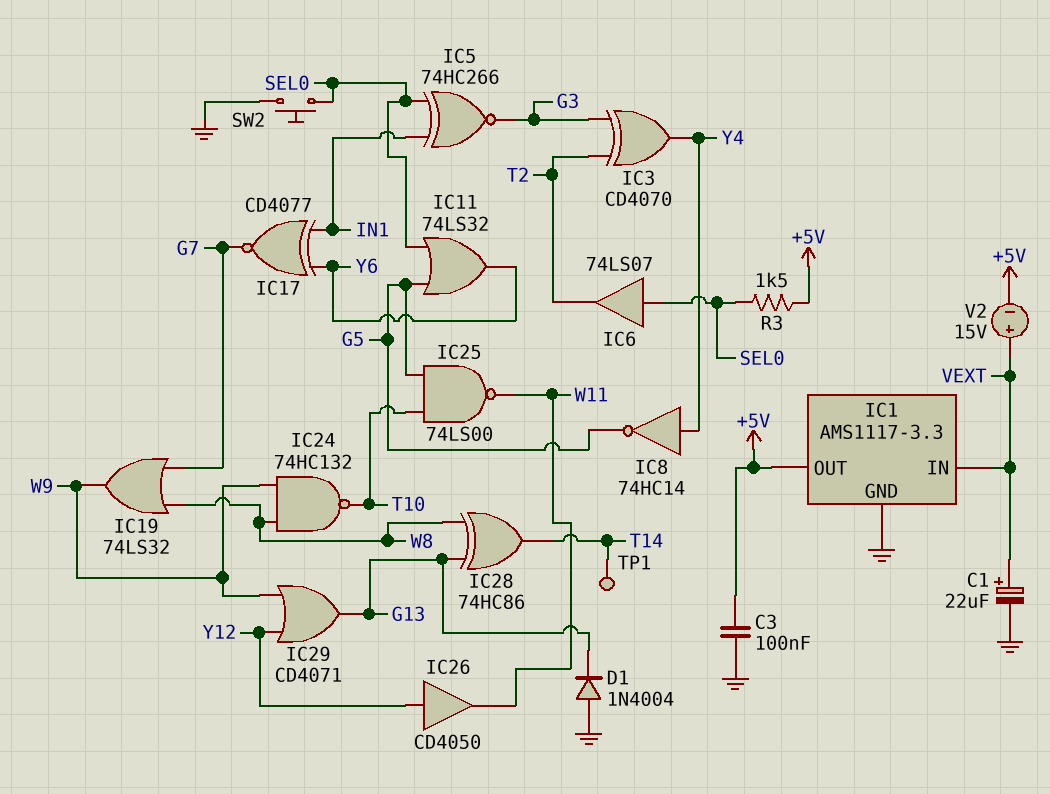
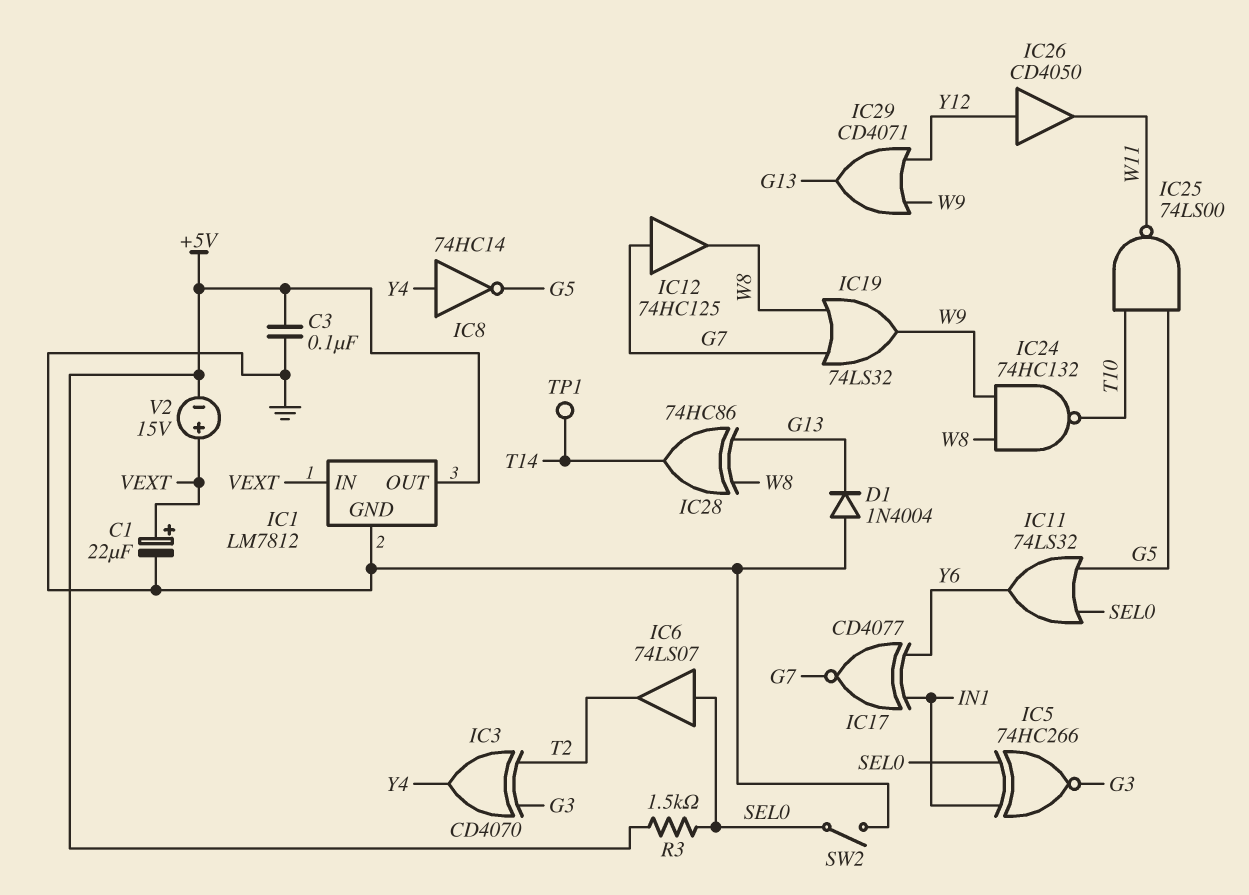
IC1: AMS1117-3.3 -> LM7812
IC12: none -> buffer 74HC125 (in G7, out W8)
SW2: button (GND, SEL0) -> switch (GND, SEL0)

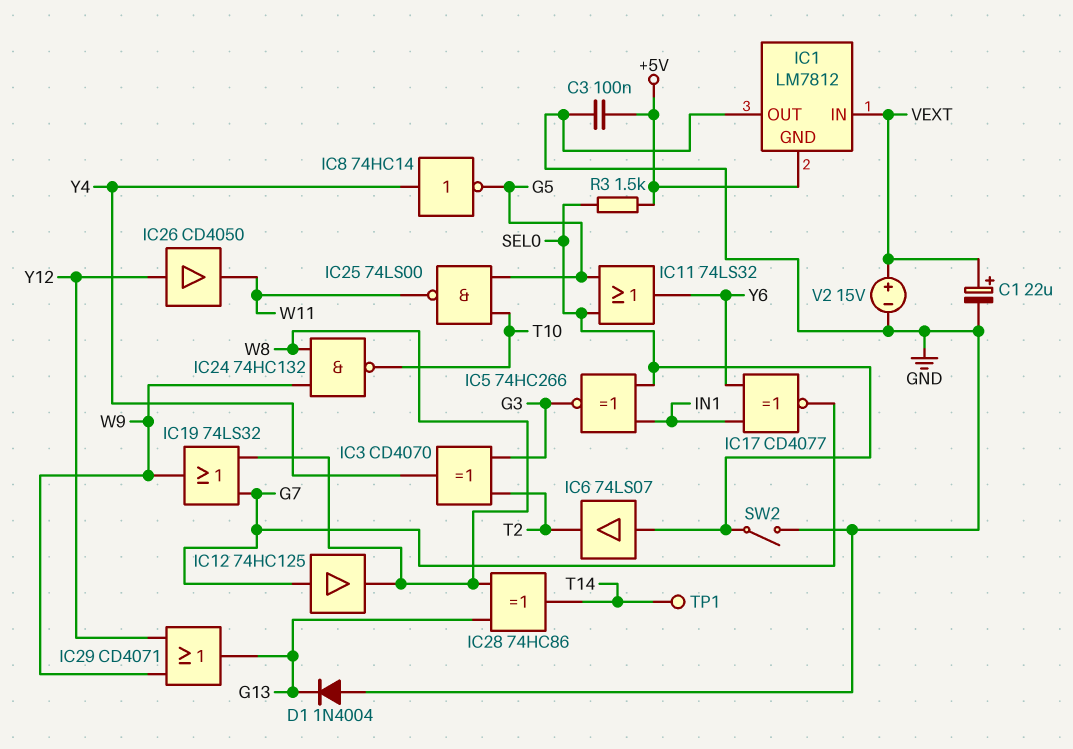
IC1 pin GND: GND -> +5V
IC1 pin OUT: +5V -> GND
V2: 15V (plus VEXT, minus +5V) -> 15V (plus VEXT, minus GND)

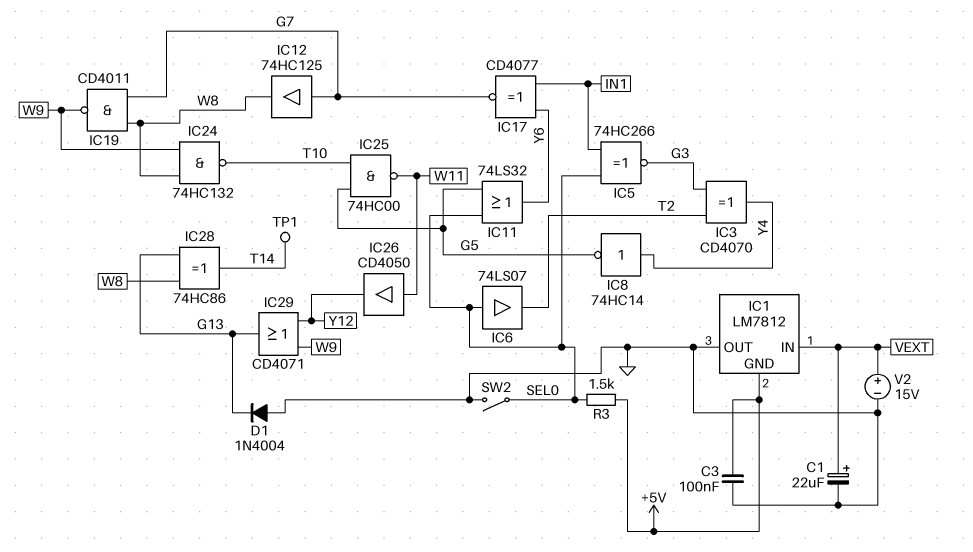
IC19: OR 74LS32 (in G7, in W8, out W9) -> NAND CD4011 (in G7, in W8, out W9)
IC25: NAND 74LS00 (in G5, in T10, out W11) -> NAND 74HC00 (in G5, in T10, out W11)
IC26: buffer CD4050 (in Y12, out W11) -> buffer CD4050 (in W11, out Y12)

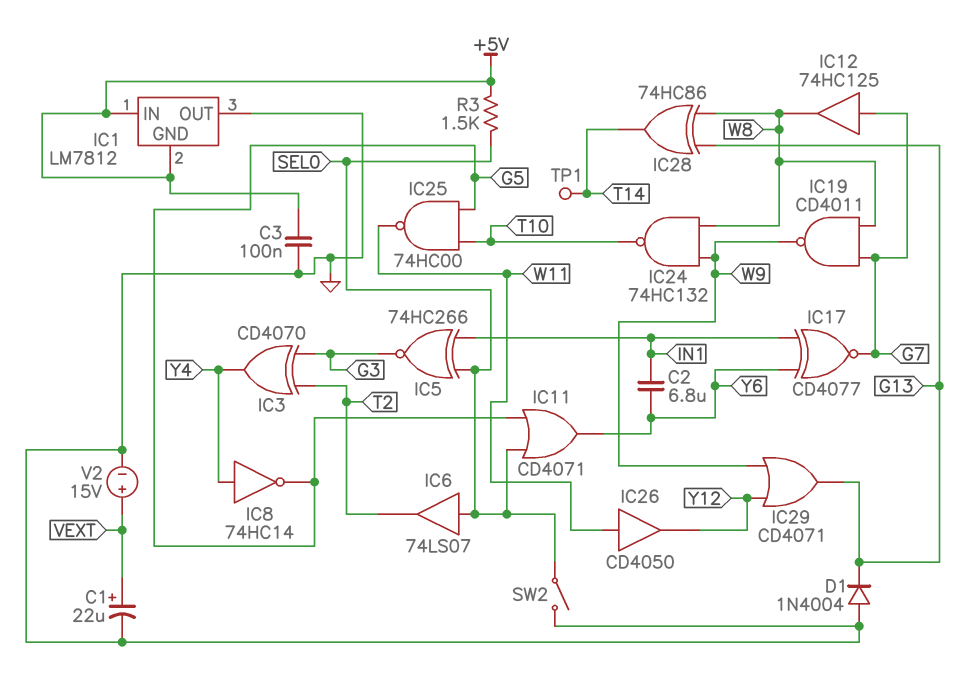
C2: none -> 6.8uF (IN1, Y6)
IC1 pin IN: VEXT -> +5V
IC11: OR 74LS32 (in G5, in SEL0, out Y6) -> OR CD4071 (in G5, in SEL0, out Y6)

